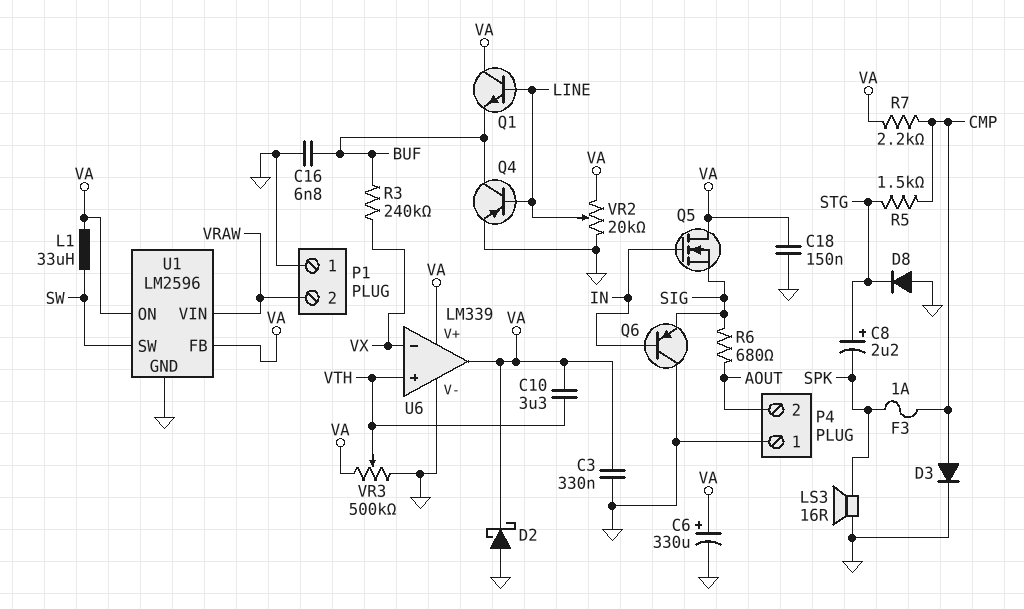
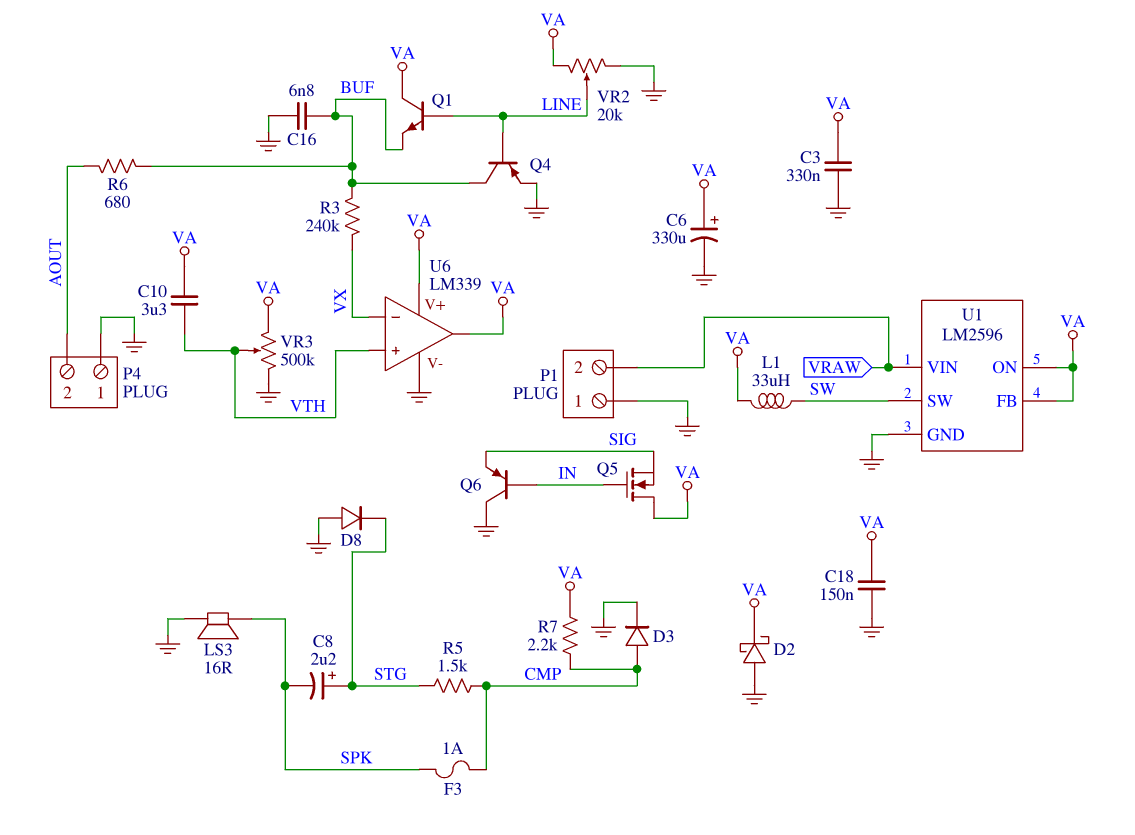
R6: 680 (AOUT, SIG) -> 680 (AOUT, BUF)

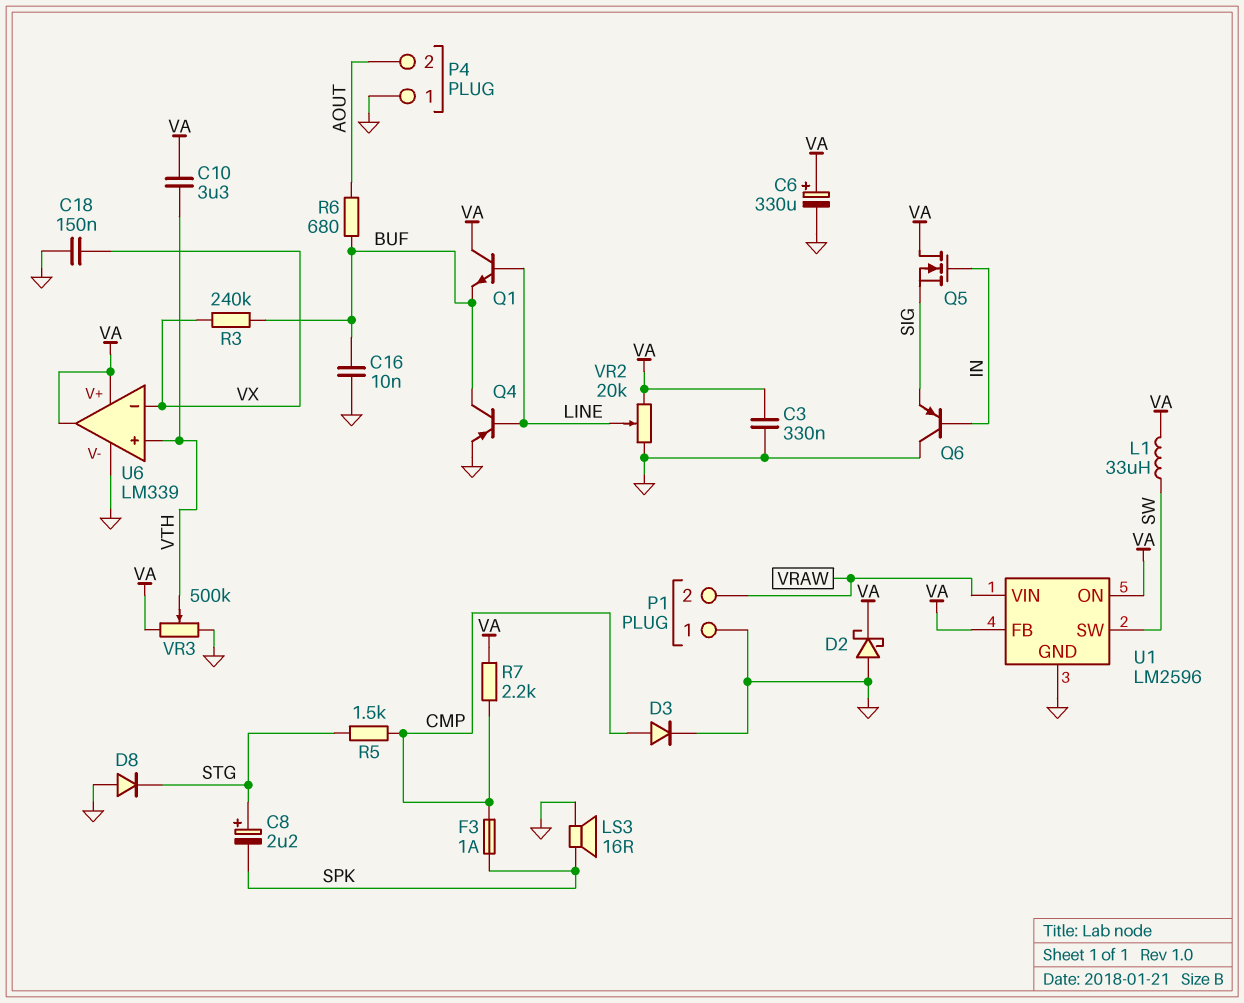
C16: 6.8nF (BUF, GND) -> 10nF (BUF, GND)
C18: 150nF (GND, VA) -> 150nF (GND, VX)

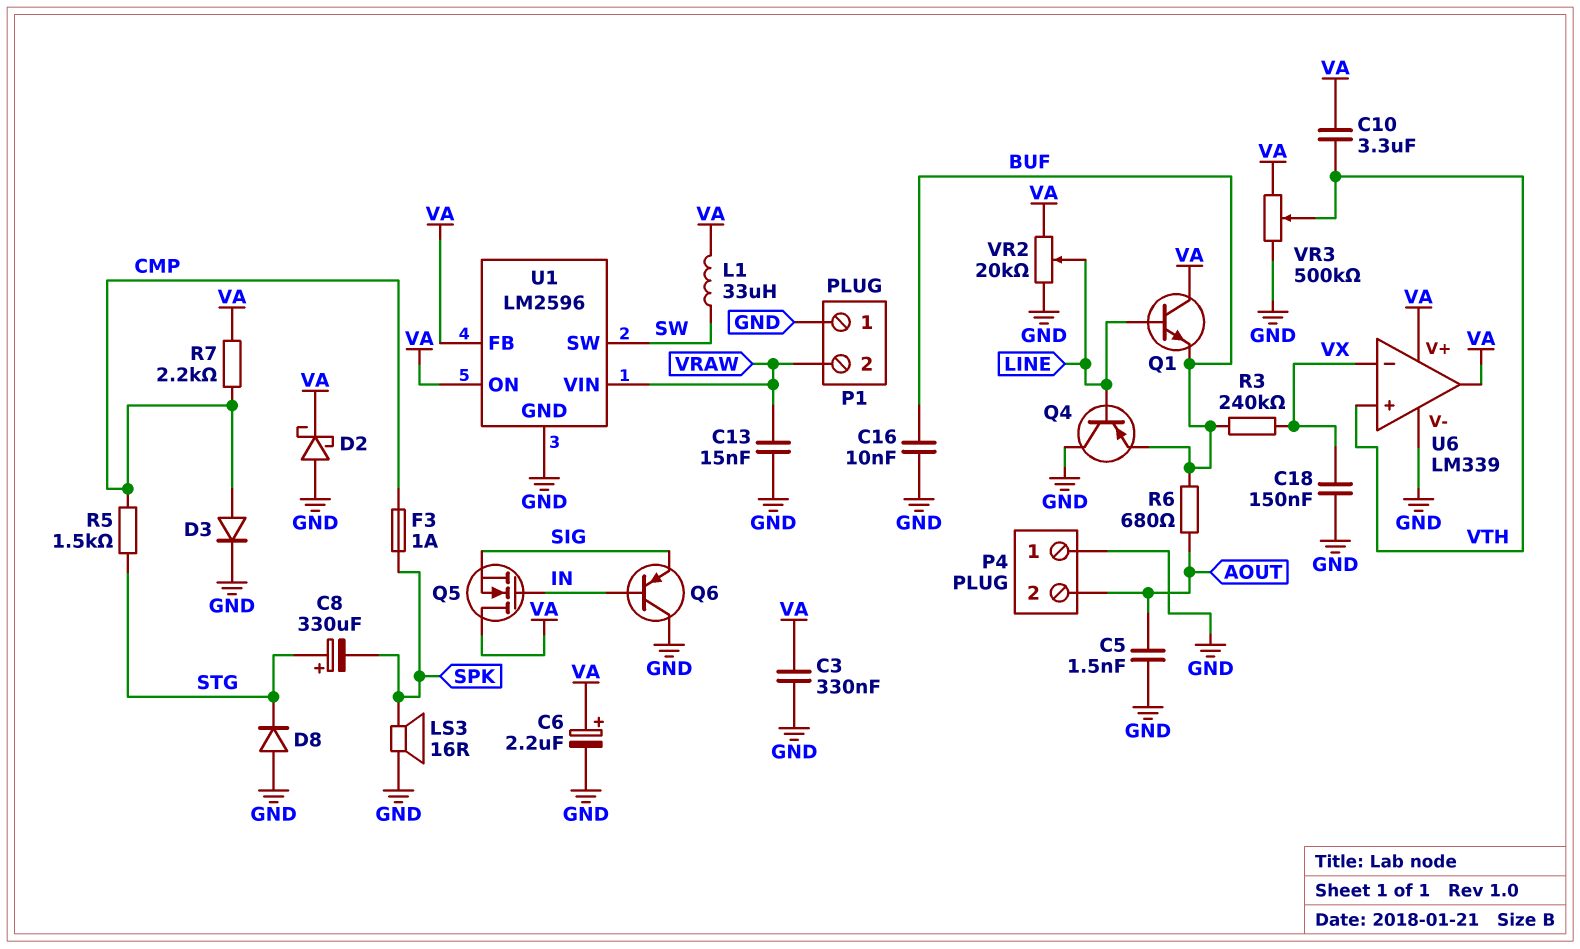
C5: none -> 1.5nF (AOUT, GND)
C6: 330uF (plus VA, minus GND) -> 2.2uF (plus VA, minus GND)
C8: 2.2uF (plus STG, minus SPK) -> 330uF (plus STG, minus SPK)
C13: none -> 15nF (GND, VRAW)
Q4: PNP (B LINE, C BUF, E GND) -> PNP (B LINE, C GND, E BUF)

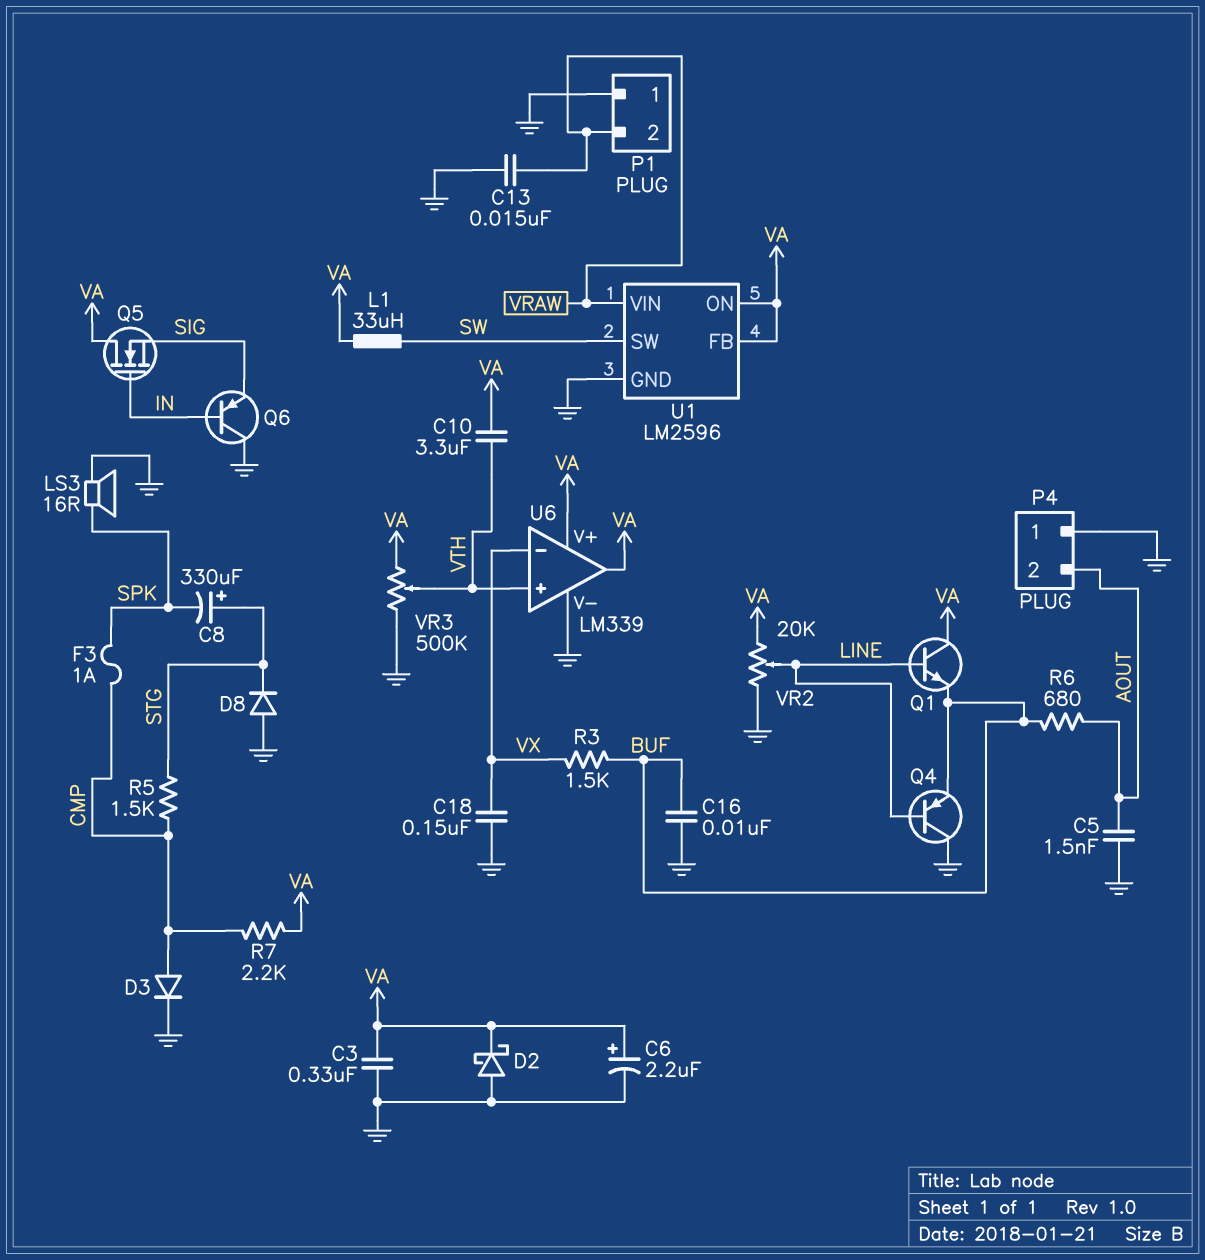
R3: 240k (BUF, VX) -> 1.5k (BUF, VX)

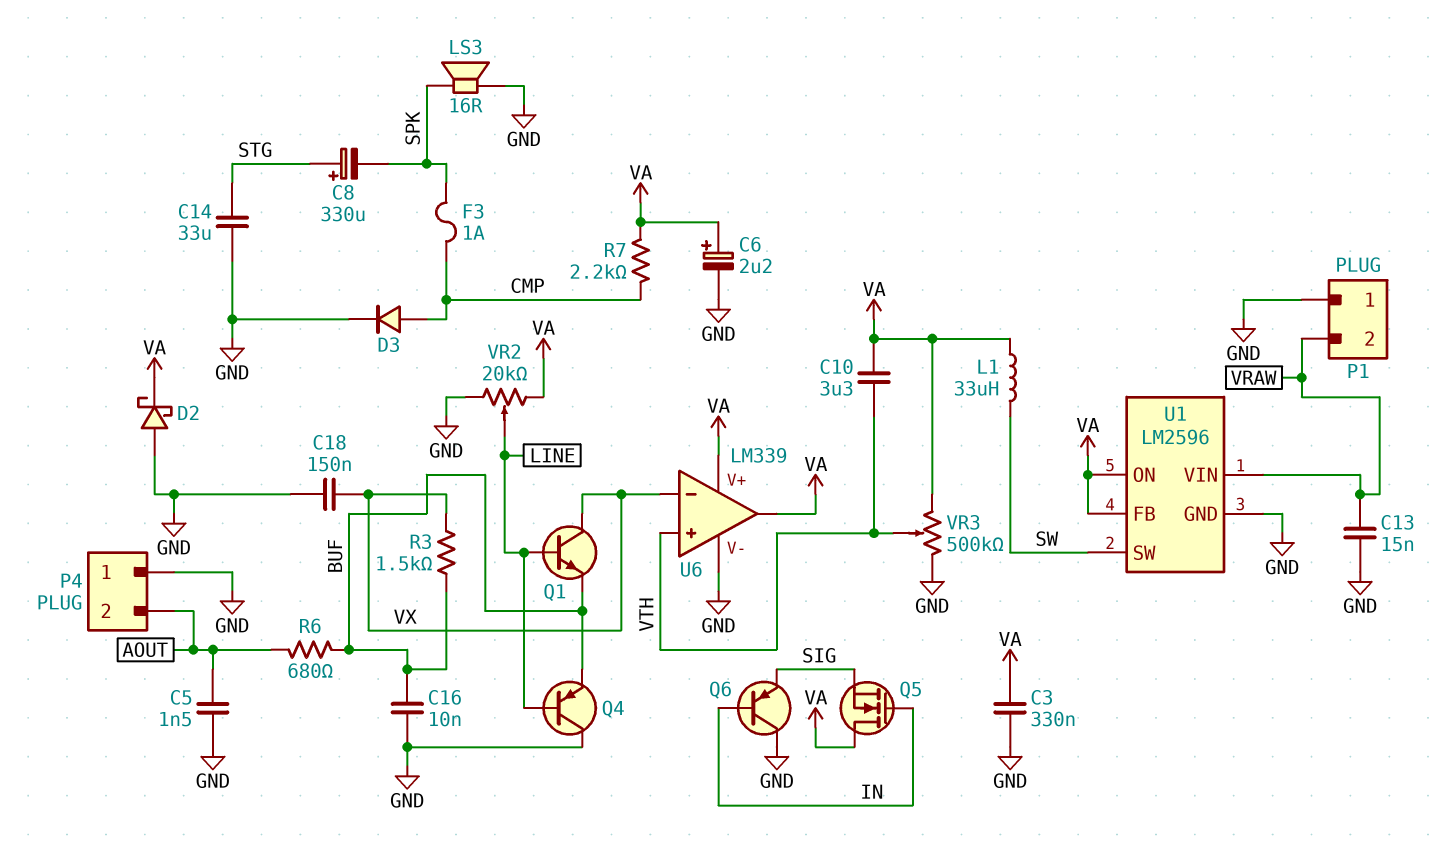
C14: none -> 33uF (GND, STG)
D8: diode (A GND, K STG) -> none
Q1: NPN (B LINE, C VA, E BUF) -> NPN (B LINE, C VX, E BUF)
R5: 1.5k (CMP, STG) -> none

